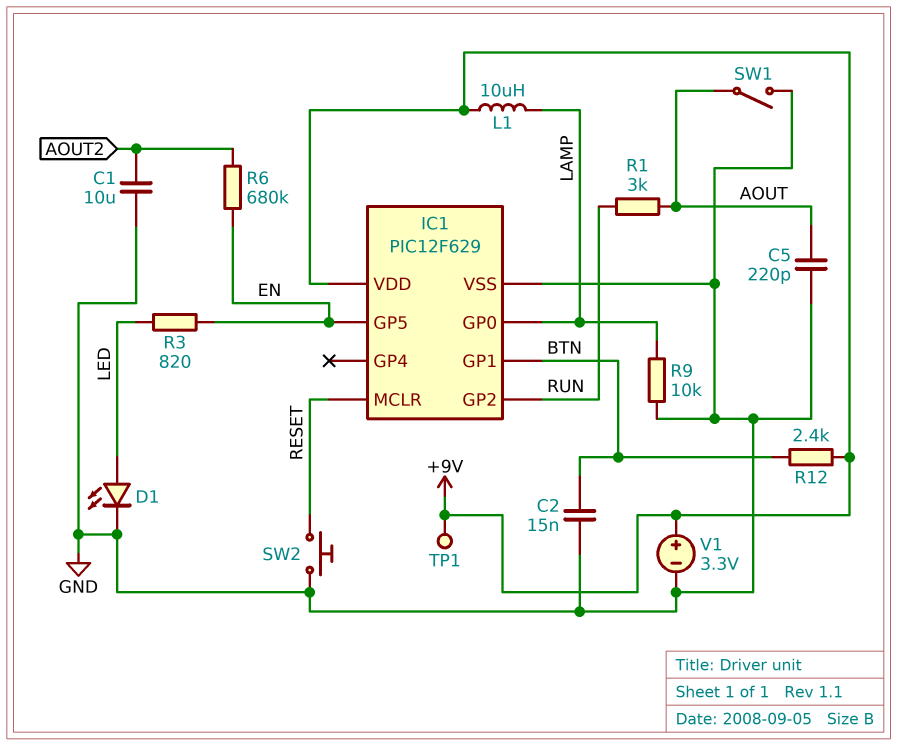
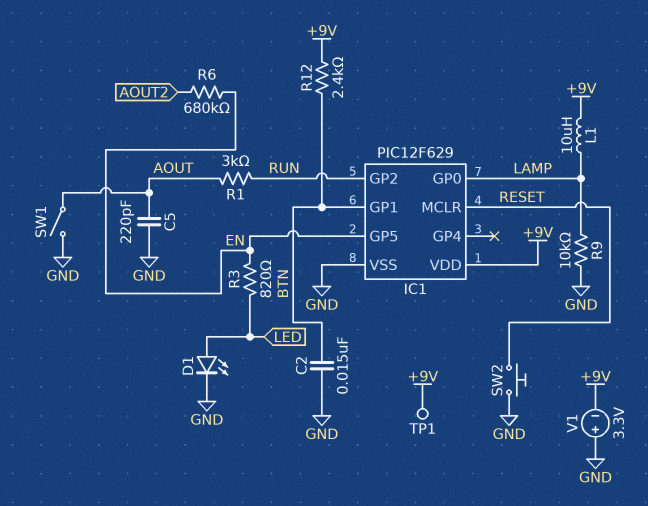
C1: 10uF (AOUT2, GND) -> none
V1: 3.3V (plus +9V, minus GND) -> 3.3V (plus GND, minus +9V)

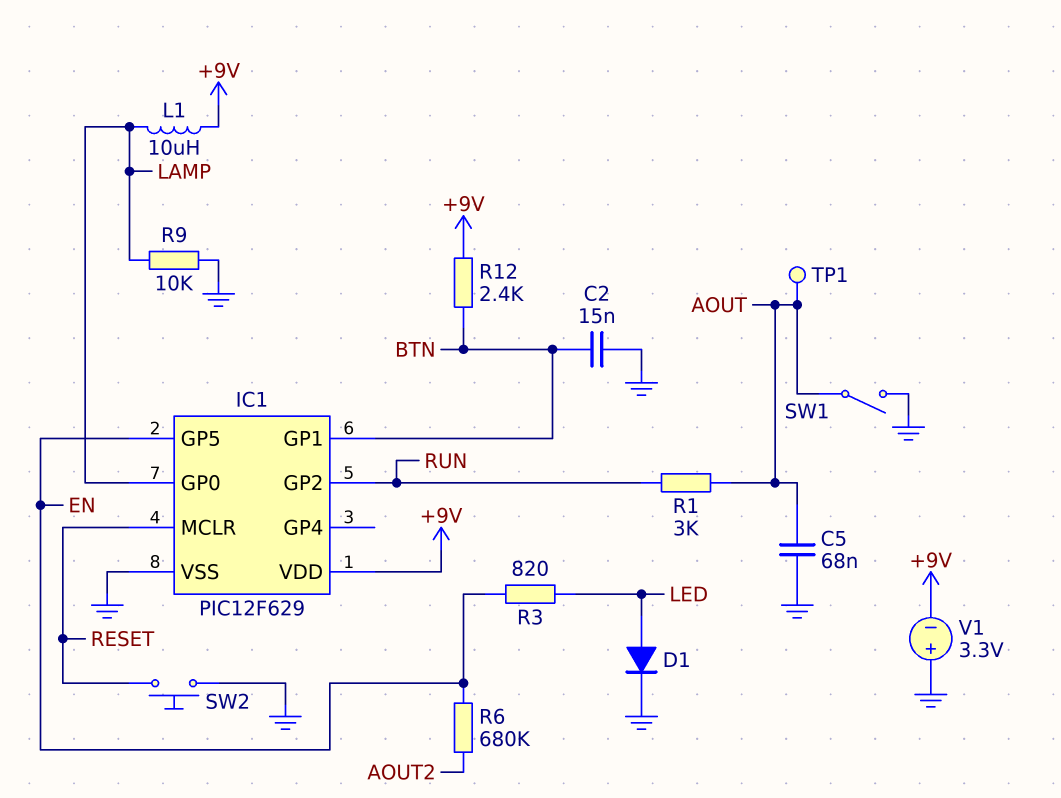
C5: 220pF (AOUT, GND) -> 68nF (AOUT, GND)
D1: LED (A LED, K GND) -> diode (A LED, K GND)
TP1: test point (+9V) -> test point (AOUT)

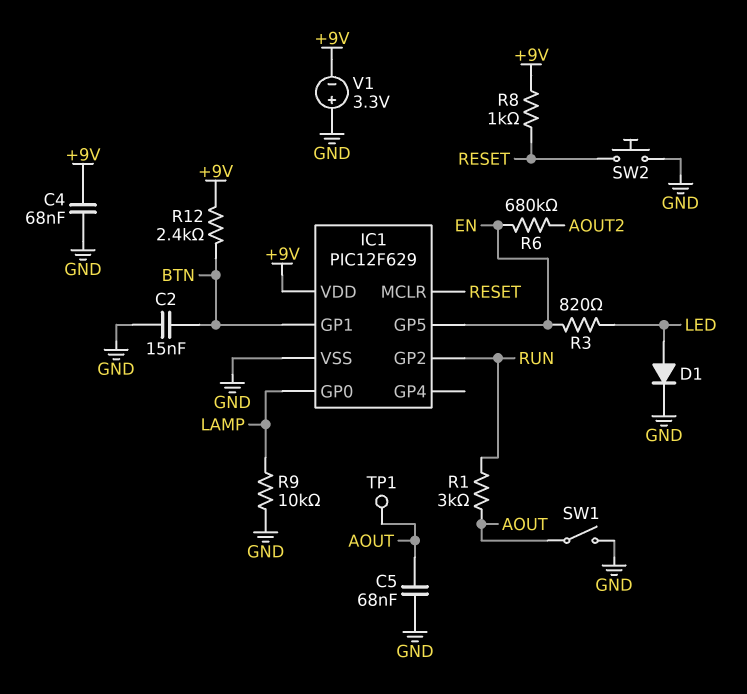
C4: none -> 68nF (+9V, GND)
L1: 10uH (+9V, LAMP) -> none
R8: none -> 1k (+9V, RESET)

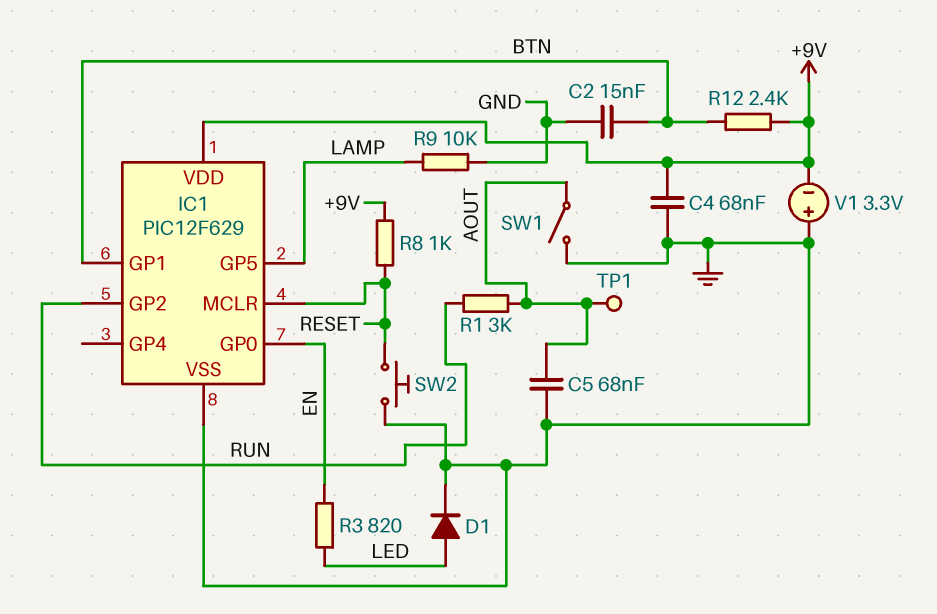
IC1 pin GP0: LAMP -> EN
IC1 pin GP5: EN -> LAMP
R6: 680k (AOUT2, EN) -> none

